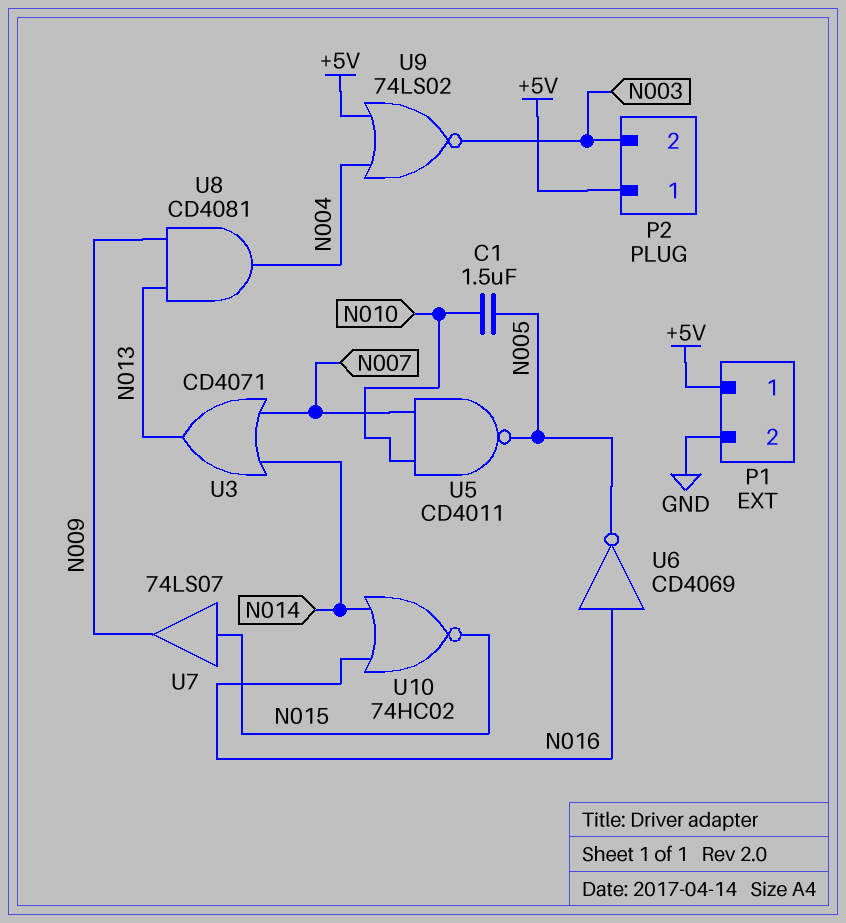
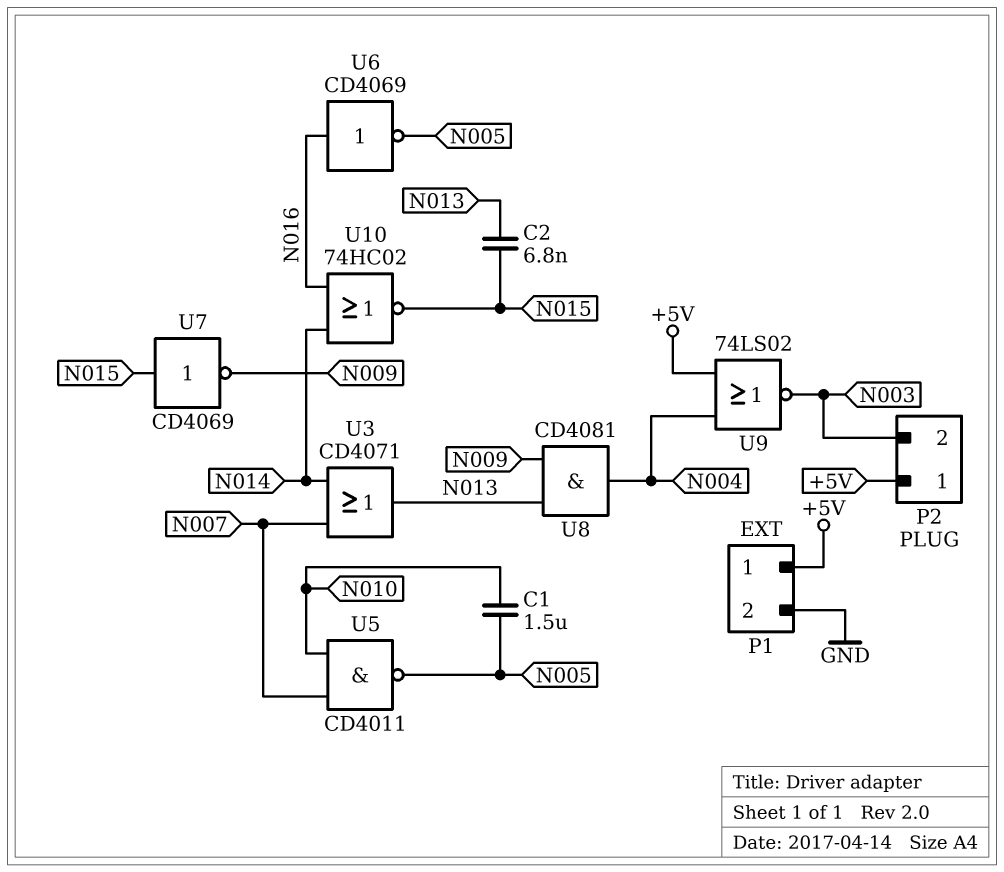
C2: none -> 6.8nF (N013, N015)
U7: buffer 74LS07 (in N015, out N009) -> NOT CD4069 (in N015, out N009)

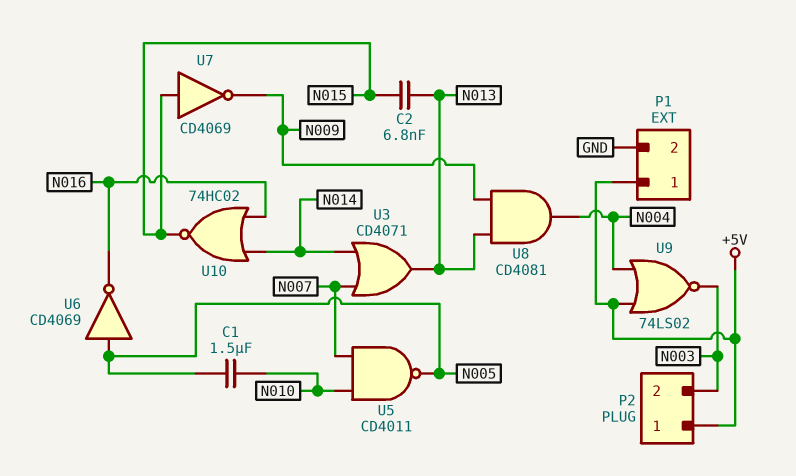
U6: NOT CD4069 (in N016, out N005) -> NOT CD4069 (in N005, out N016)

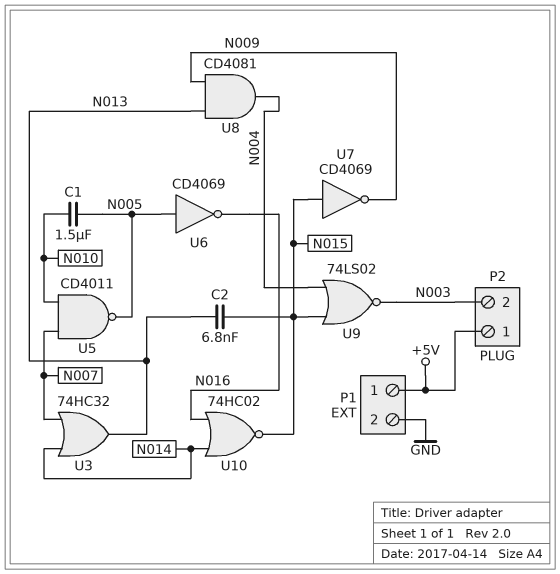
U3: OR CD4071 (in N007, in N014, out N013) -> OR 74HC32 (in N007, in N014, out N013)
U9: NOR 74LS02 (in +5V, in N004, out N003) -> NOR 74LS02 (in N004, in N015, out N003)

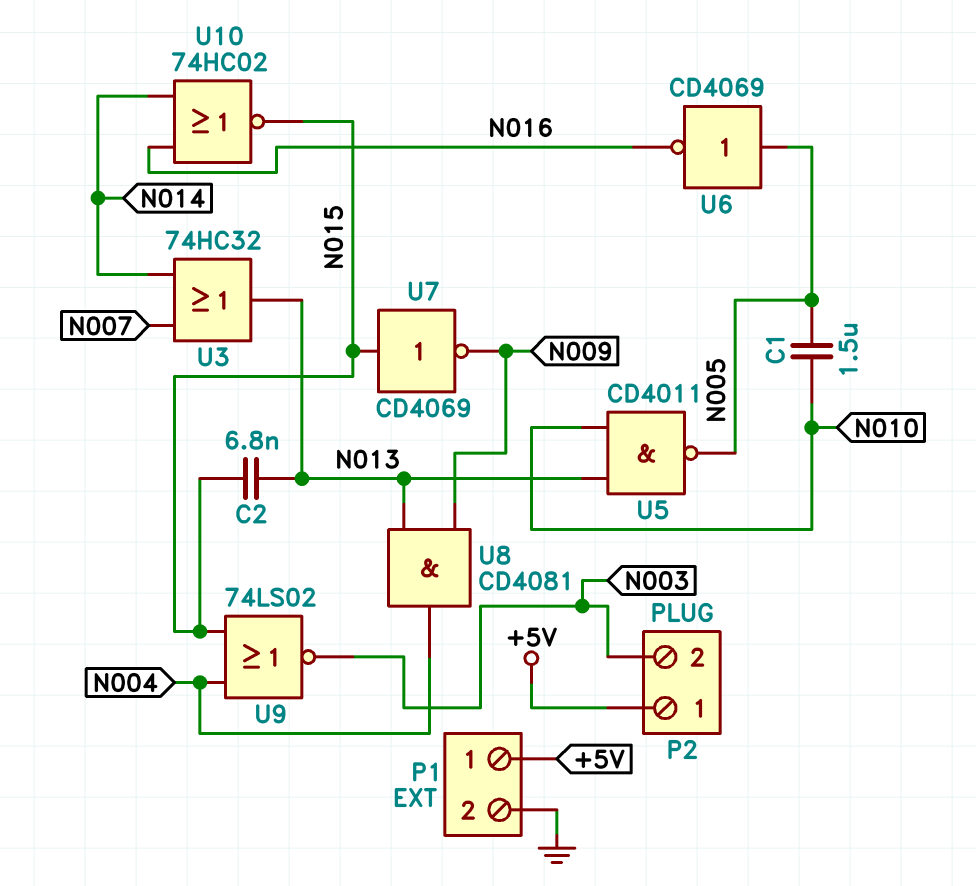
U5: NAND CD4011 (in N007, in N010, out N005) -> NAND CD4011 (in N010, in N013, out N005)

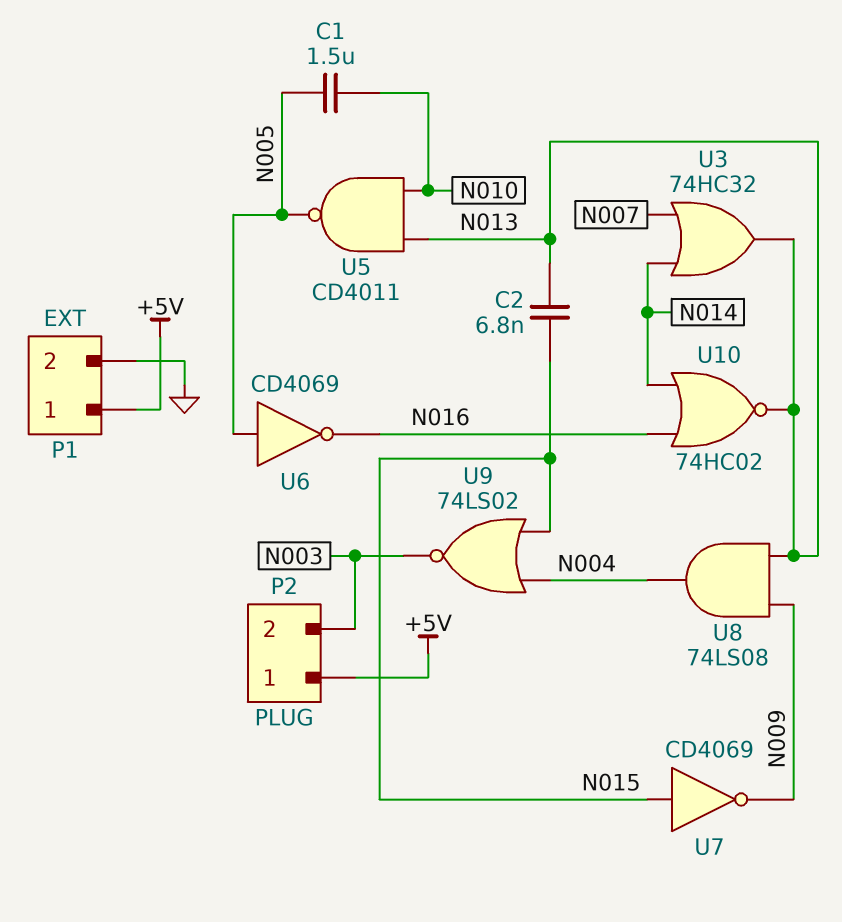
U8: AND CD4081 (in N009, in N013, out N004) -> AND 74LS08 (in N009, in N013, out N004)
U10: NOR 74HC02 (in N014, in N016, out N015) -> NOR 74HC02 (in N014, in N016, out N013)

